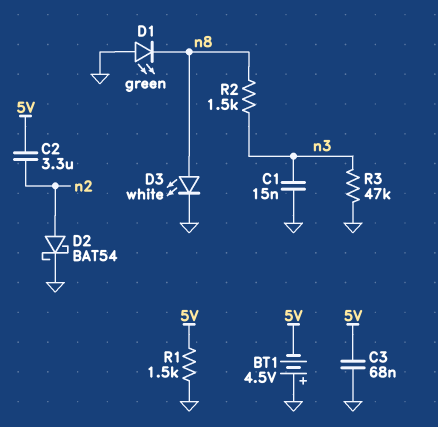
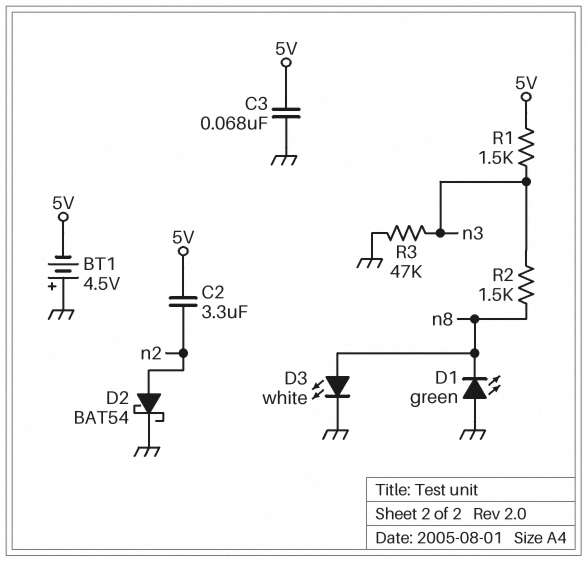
C1: 15nF (GND, n3) -> none
R1: 1.5k (5V, GND) -> 1.5k (5V, n3)

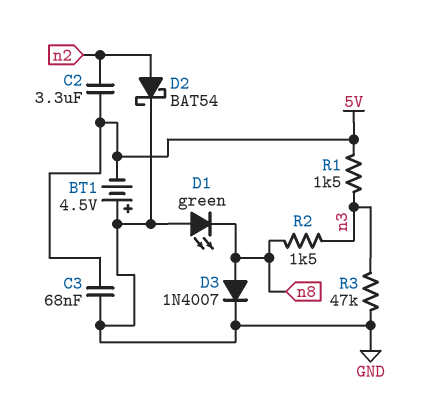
D3: LED white (A n8, K GND) -> diode 1N4007 (A n8, K GND)

